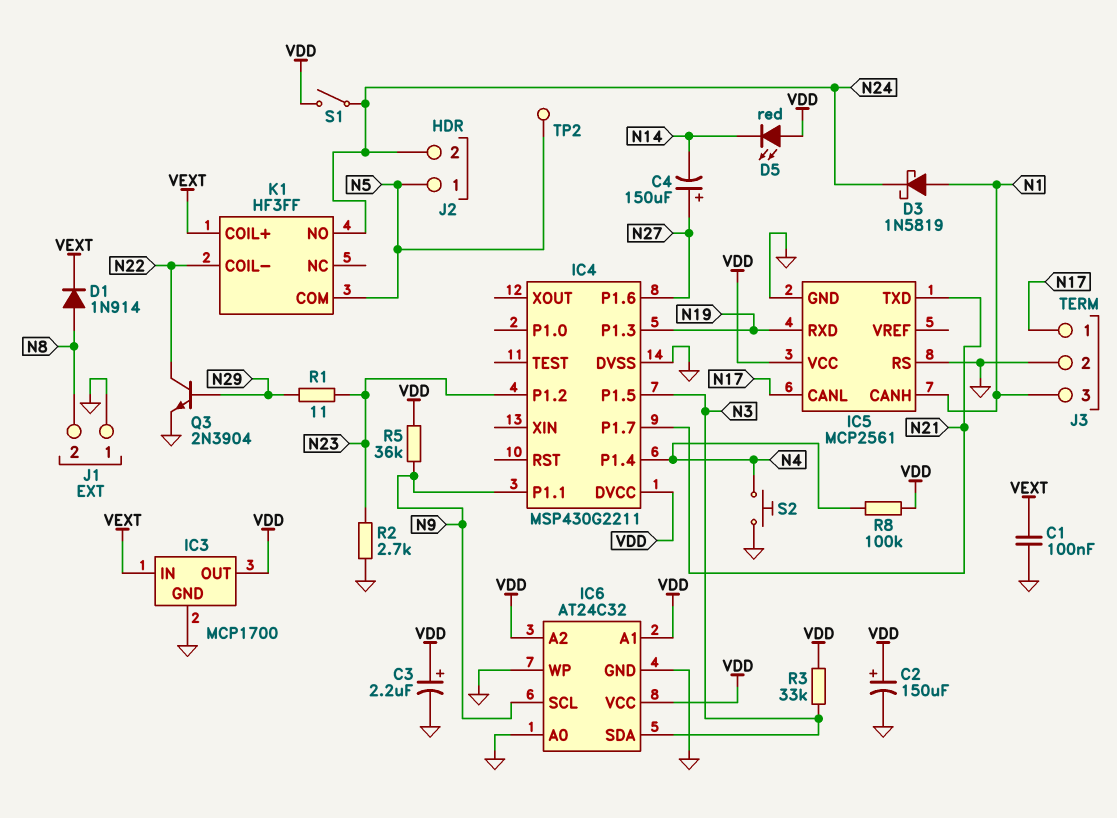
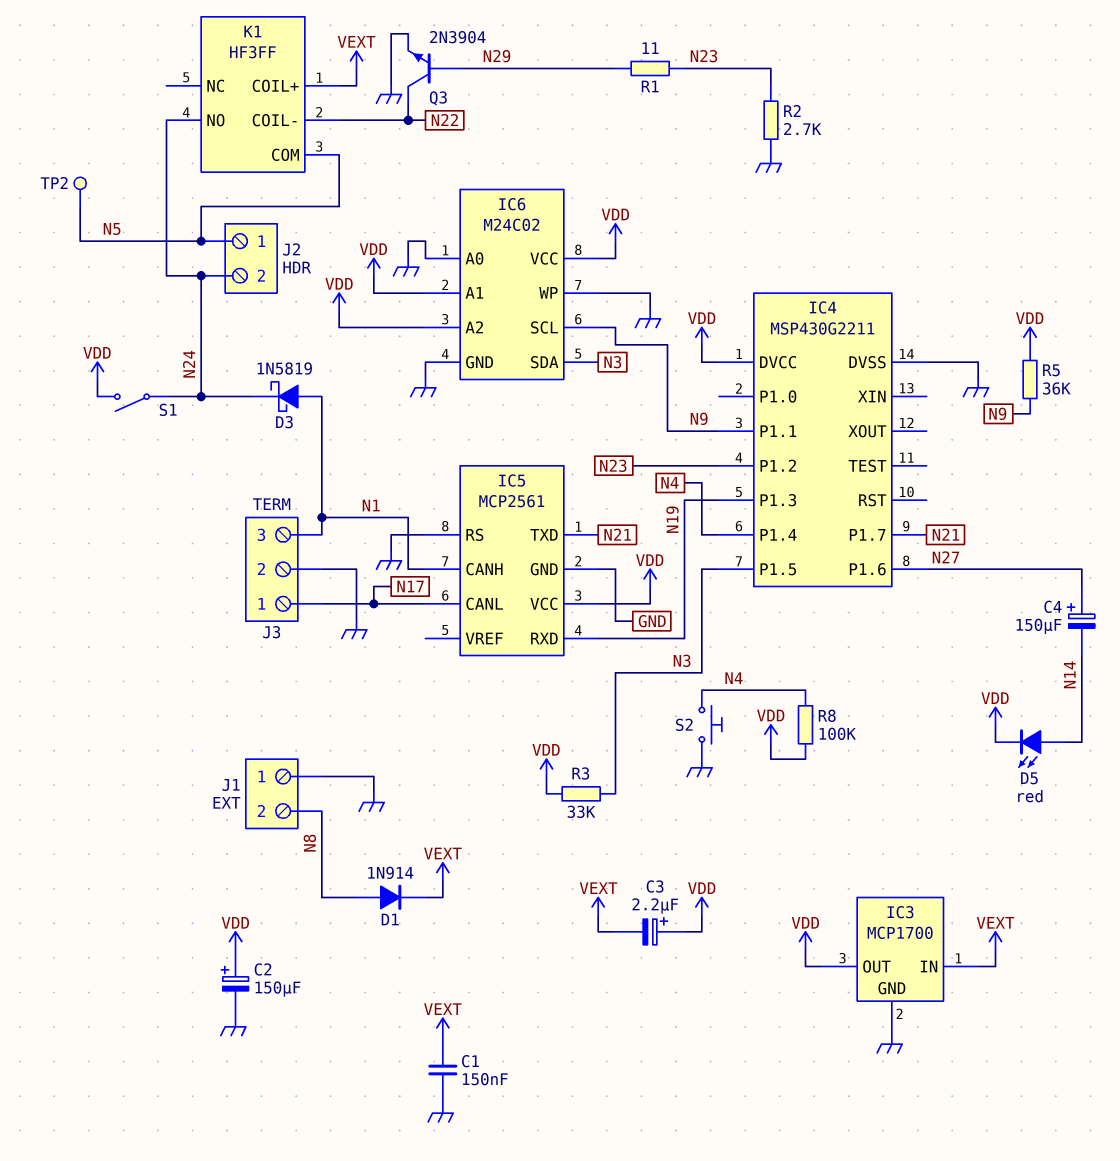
C1: 100nF (GND, VEXT) -> 150nF (GND, VEXT)
C3: 2.2uF (plus VDD, minus GND) -> 2.2uF (plus VDD, minus VEXT)
D5: LED red (A VDD, K N14) -> LED red (A N14, K VDD)
IC6: AT24C32 -> M24C02

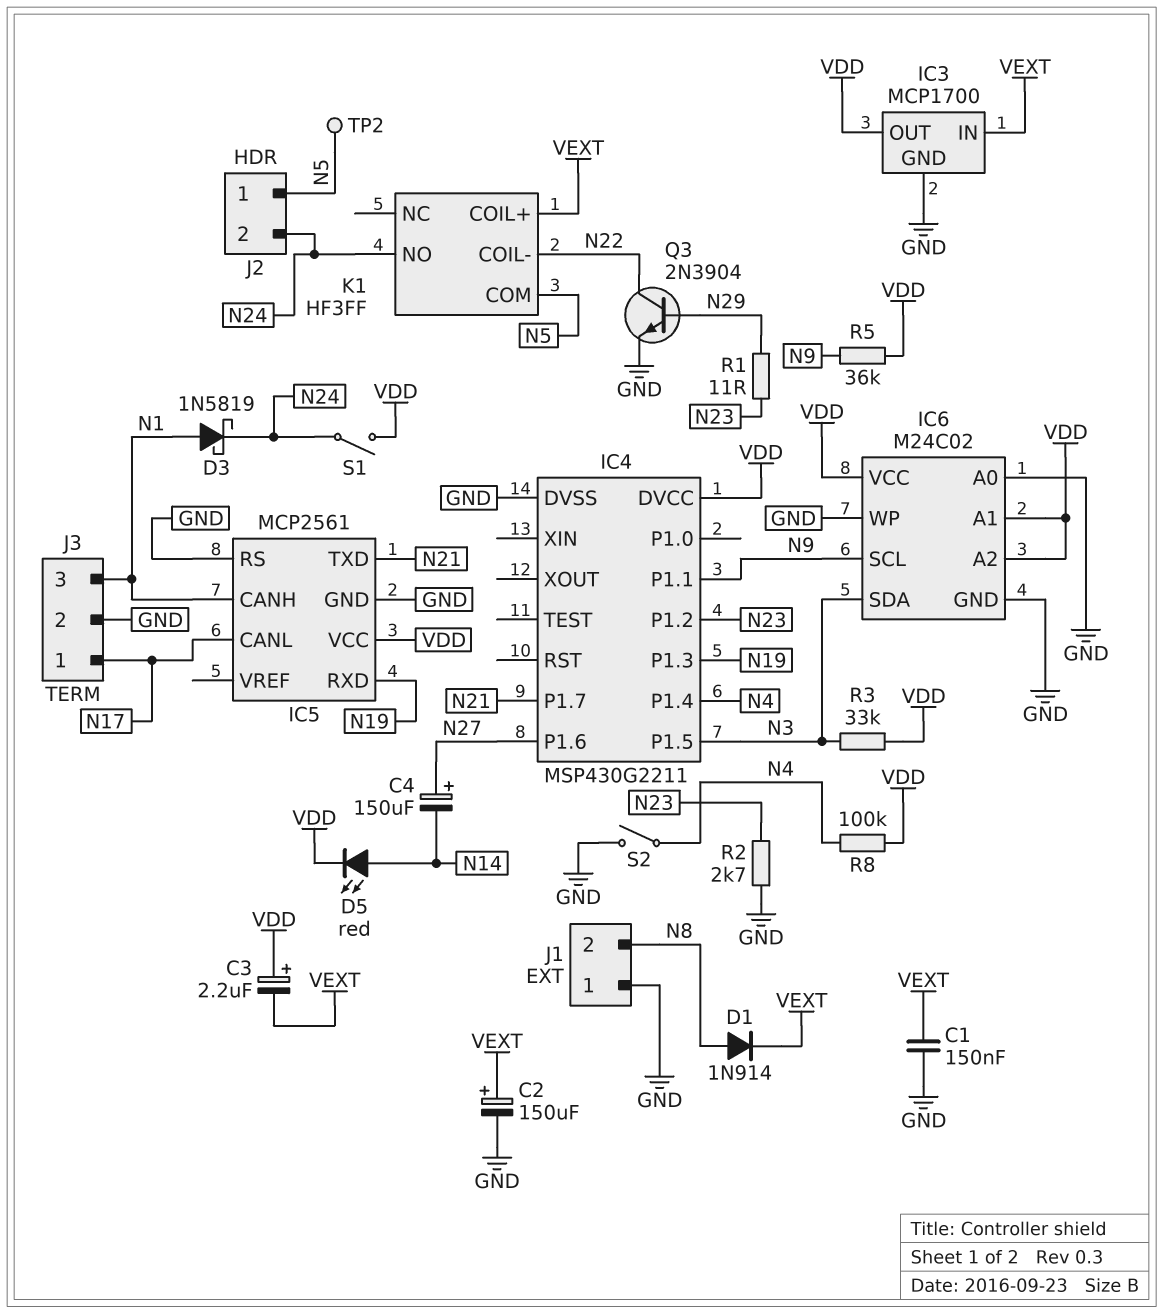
C2: 150uF (plus VDD, minus GND) -> 150uF (plus VEXT, minus GND)
S2: button (GND, N4) -> switch (GND, N4)

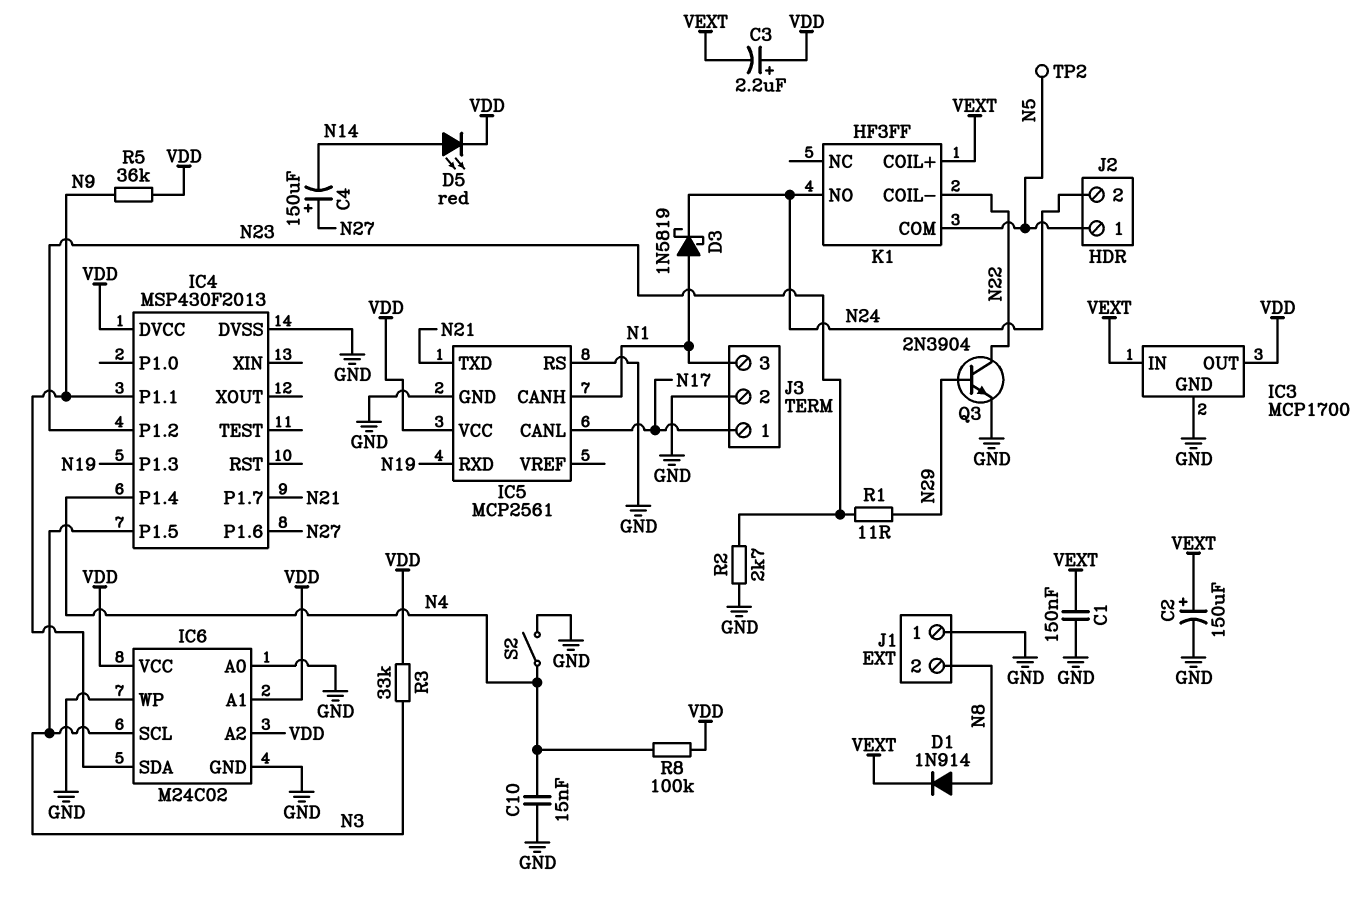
C10: none -> 15nF (GND, N4)
IC4: MSP430G2211 -> MSP430F2013
IC6 pin SCL: N9 -> N3
IC6 pin SDA: N3 -> N9
S1: switch (N24, VDD) -> none

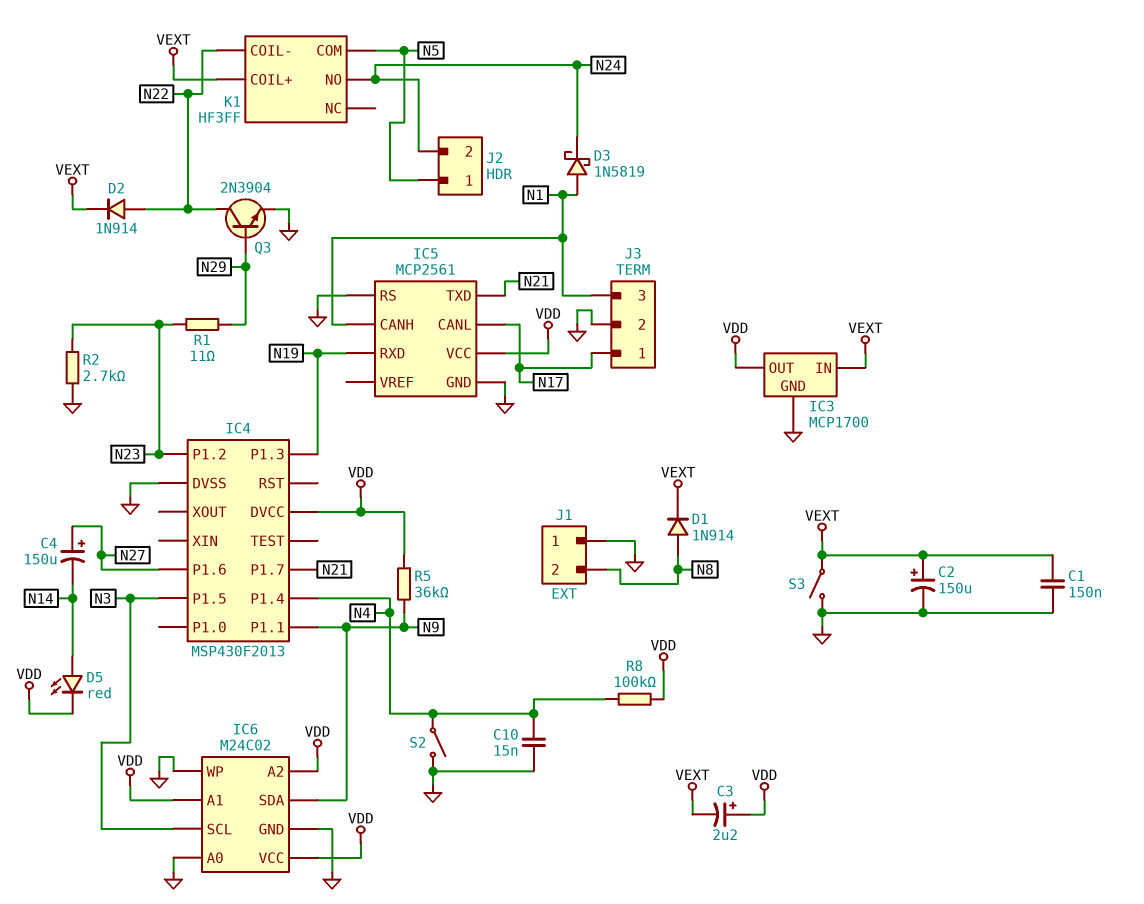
D2: none -> diode 1N914 (A N22, K VEXT)
R3: 33k (N3, VDD) -> none
S3: none -> switch (GND, VEXT)
TP2: test point (N5) -> none

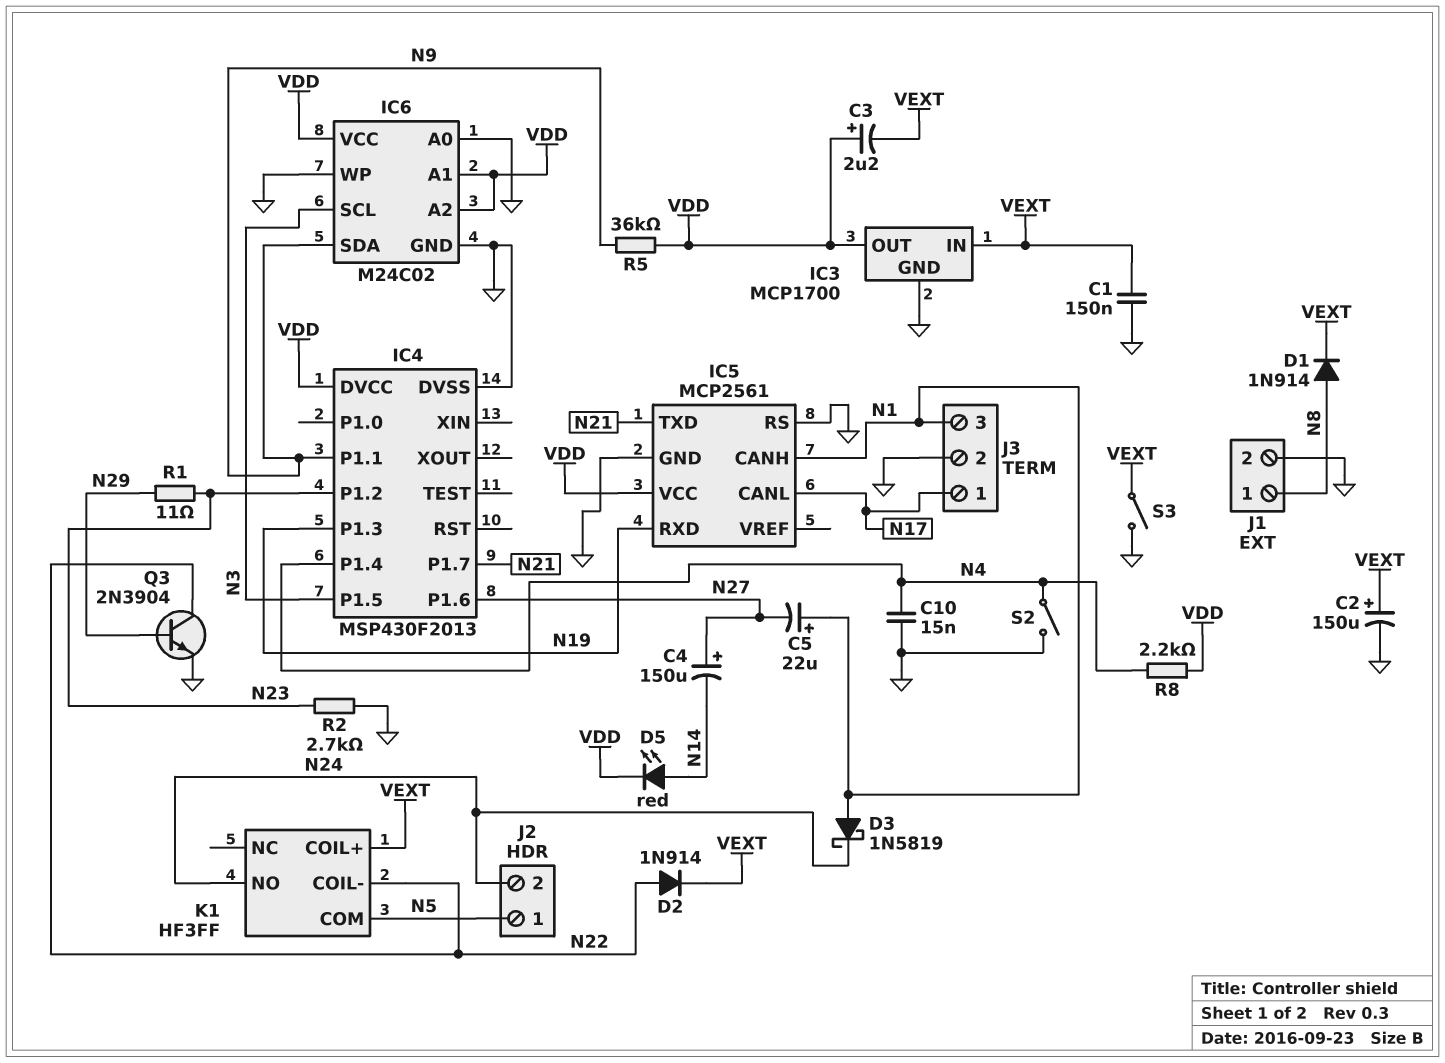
C5: none -> 22uF (plus N1, minus N27)
J1 pin 1: GND -> N8
J1 pin 2: N8 -> GND
R8: 100k (N4, VDD) -> 2.2k (N4, VDD)

